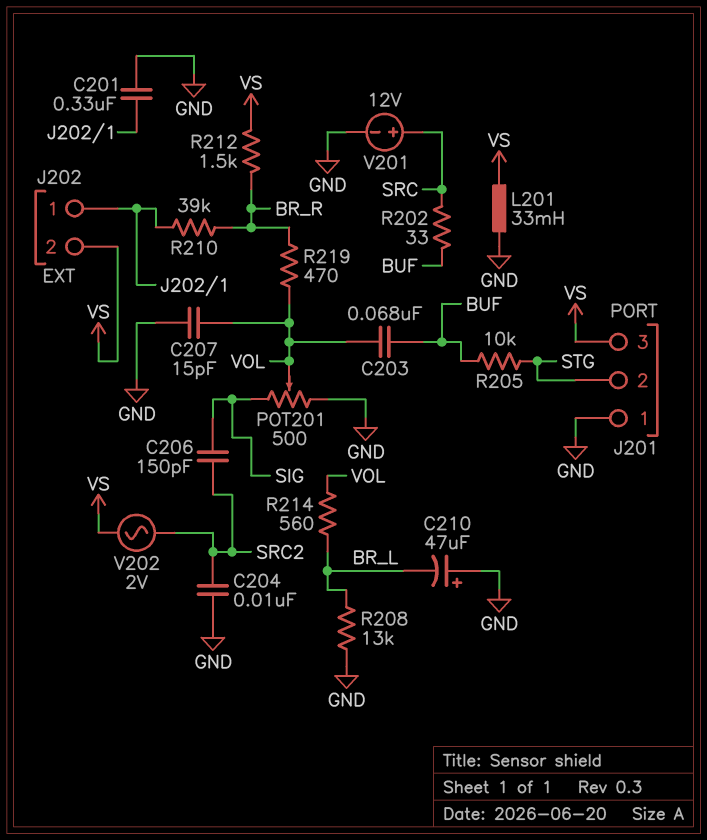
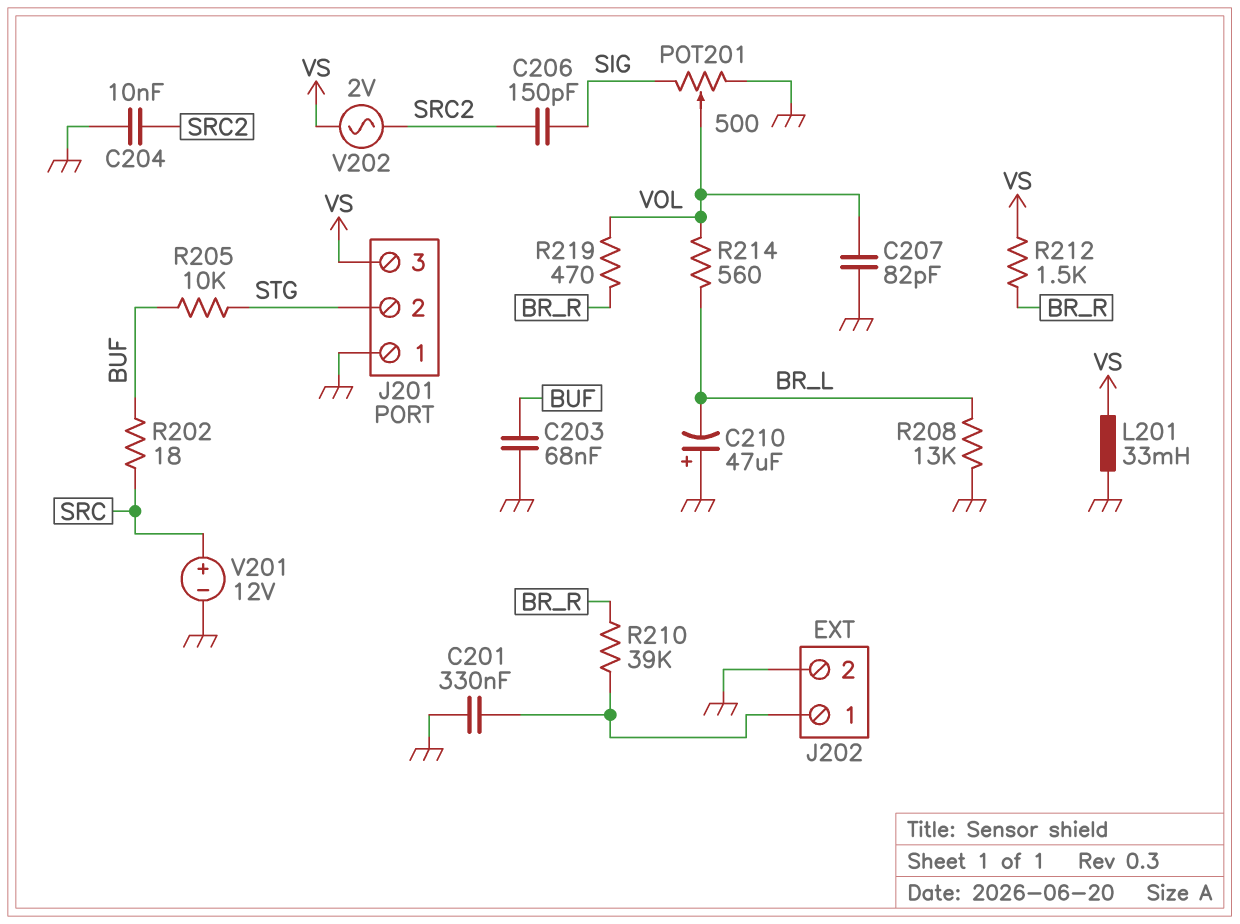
C203: 68nF (BUF, VOL) -> 68nF (BUF, GND)
C207: 15pF (GND, VOL) -> 82pF (GND, VOL)
J202 pin 2: VS -> GND
R202: 33 (BUF, SRC) -> 18 (BUF, SRC)

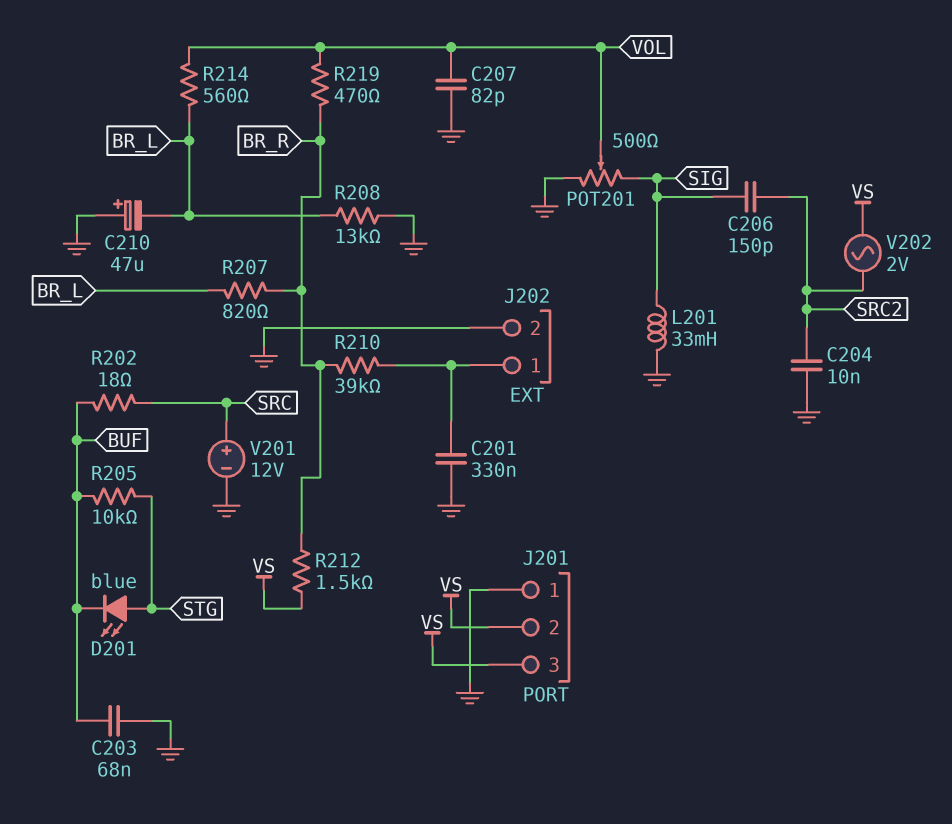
D201: none -> LED blue (A STG, K BUF)
J201 pin 2: STG -> VS
L201: 33mH (GND, VS) -> 33mH (GND, SIG)
R207: none -> 820 (BR_L, BR_R)

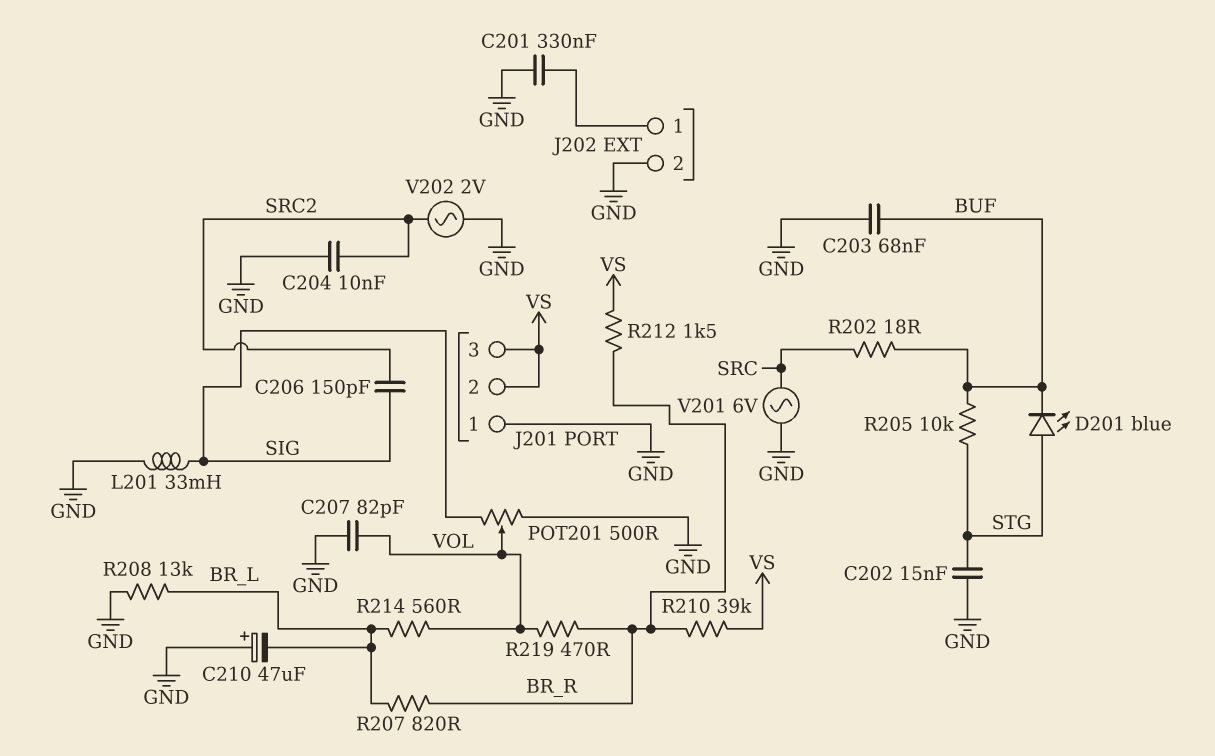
C202: none -> 15nF (GND, STG)
R210: 39k (BR_R, J202/1) -> 39k (BR_R, VS)
V201: 12V (plus SRC, minus GND) -> AC 6V (GND, SRC)
V202: AC 2V (SRC2, VS) -> AC 2V (GND, SRC2)

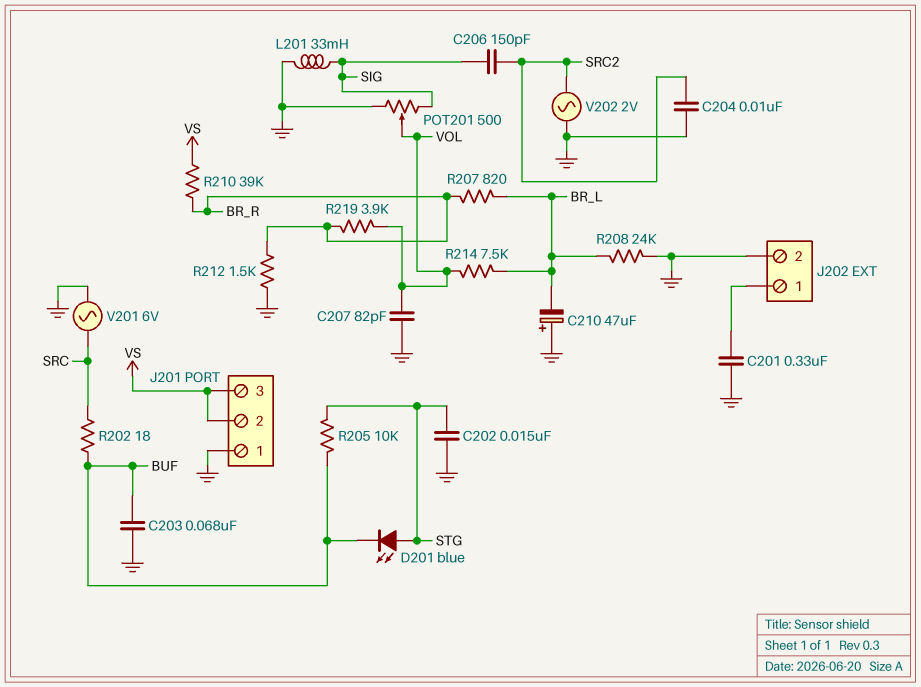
R208: 13k (BR_L, GND) -> 24k (BR_L, GND)
R212: 1.5k (BR_R, VS) -> 1.5k (BR_R, GND)
R214: 560 (BR_L, VOL) -> 7.5k (BR_L, VOL)
R219: 470 (BR_R, VOL) -> 3.9k (BR_R, VOL)

